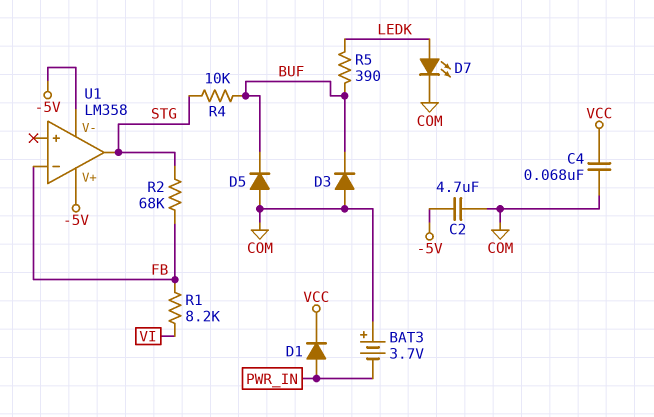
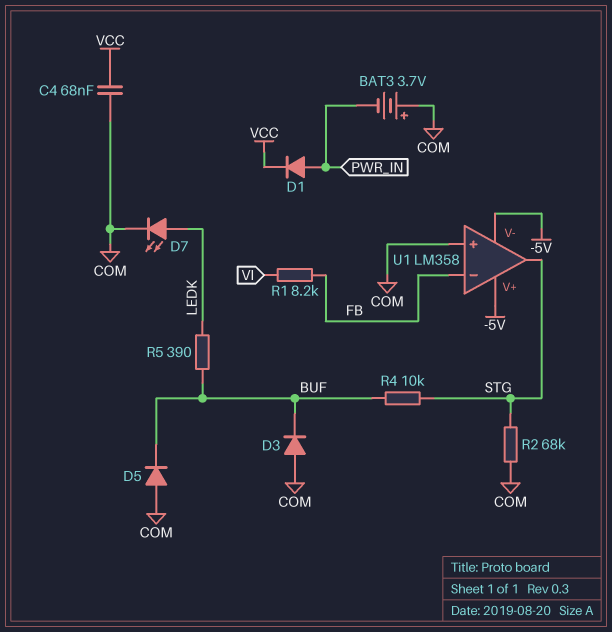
C2: 4.7uF (-5V, COM) -> none
R2: 68k (FB, STG) -> 68k (COM, STG)
U1 pin in+: none -> COM

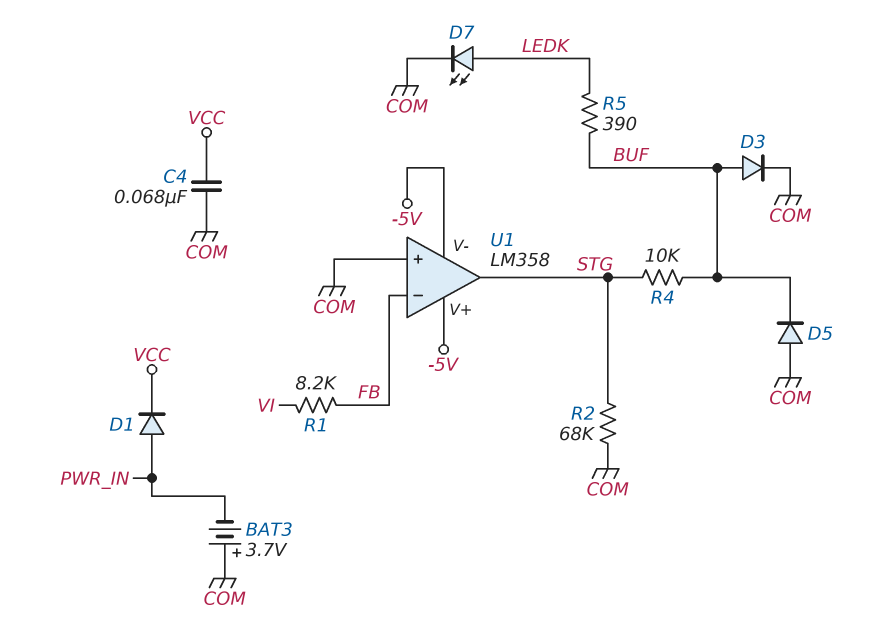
D3: diode (A COM, K BUF) -> diode (A BUF, K COM)

